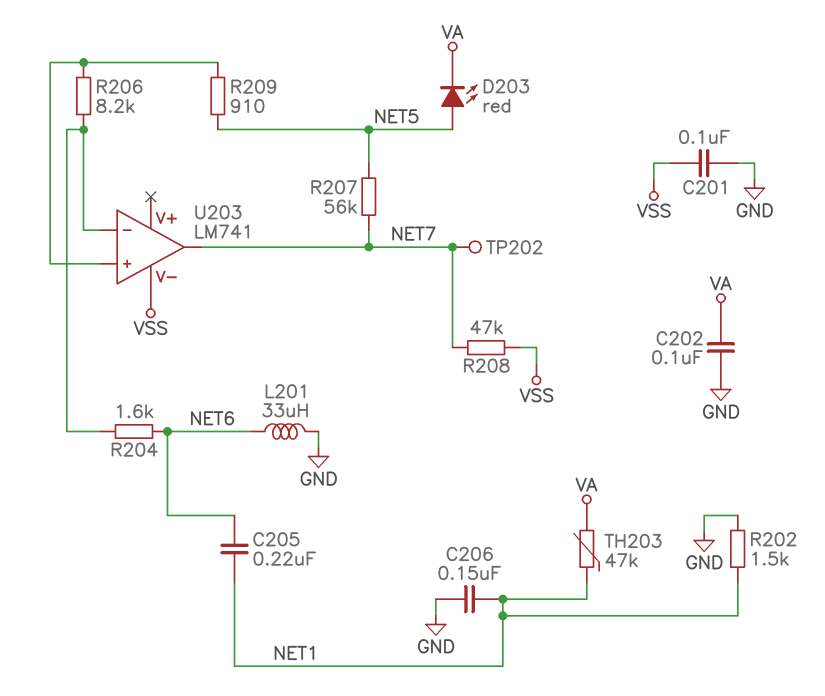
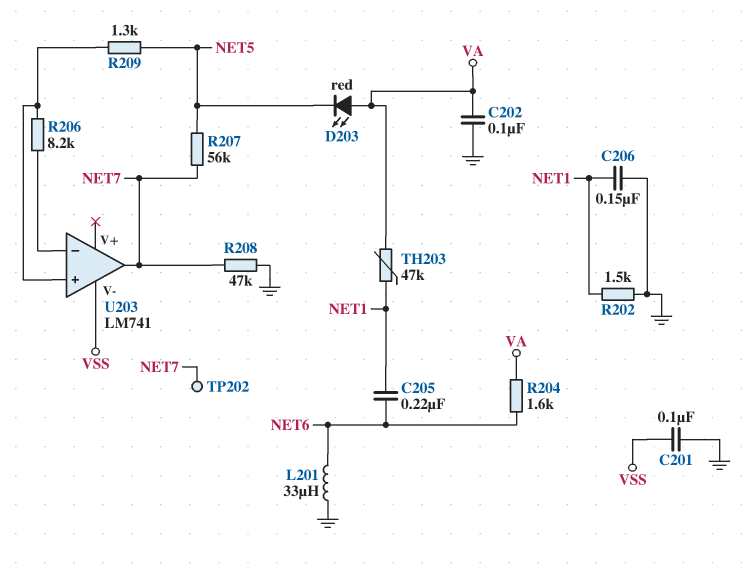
D203: LED red (A NET5, K VA) -> LED red (A VA, K NET5)
R204: 1.6k (NET6, U203/in-) -> 1.6k (NET6, VA)
R208: 47k (NET7, VSS) -> 47k (GND, NET7)
R209: 910 (NET5, U203/in+) -> 1.3k (NET5, U203/in+)

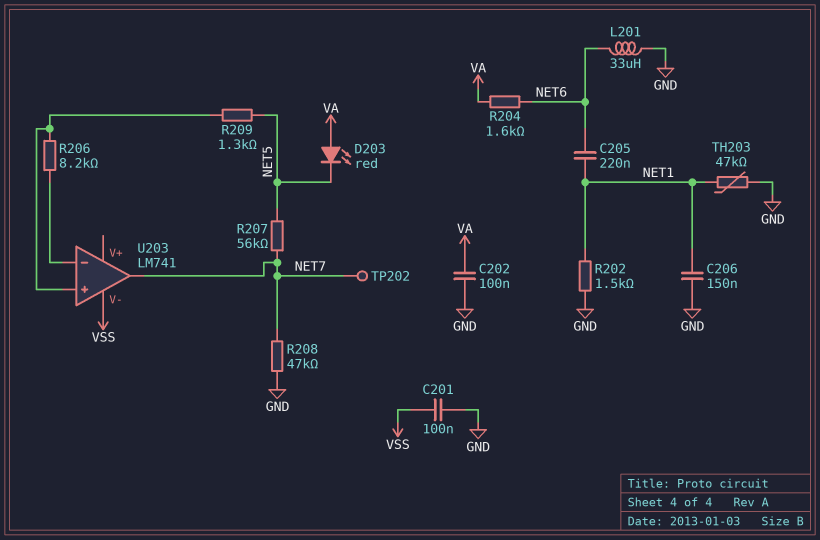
TH203: 47k (NET1, VA) -> 47k (GND, NET1)

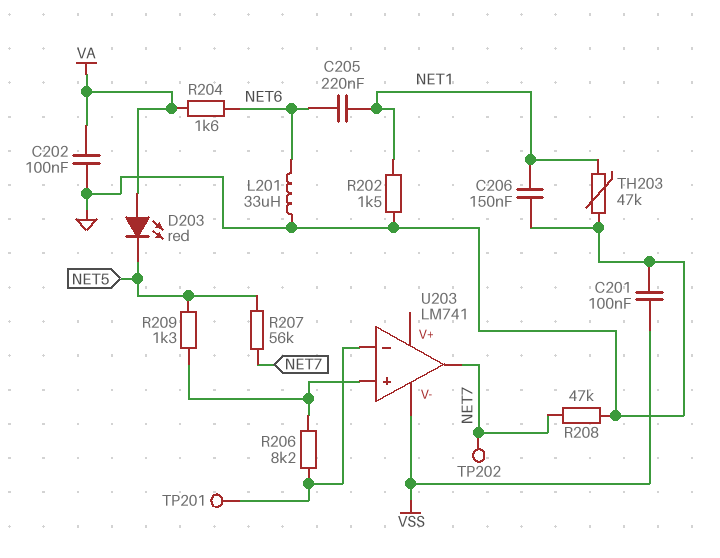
TP201: none -> test point (U203/in-)

